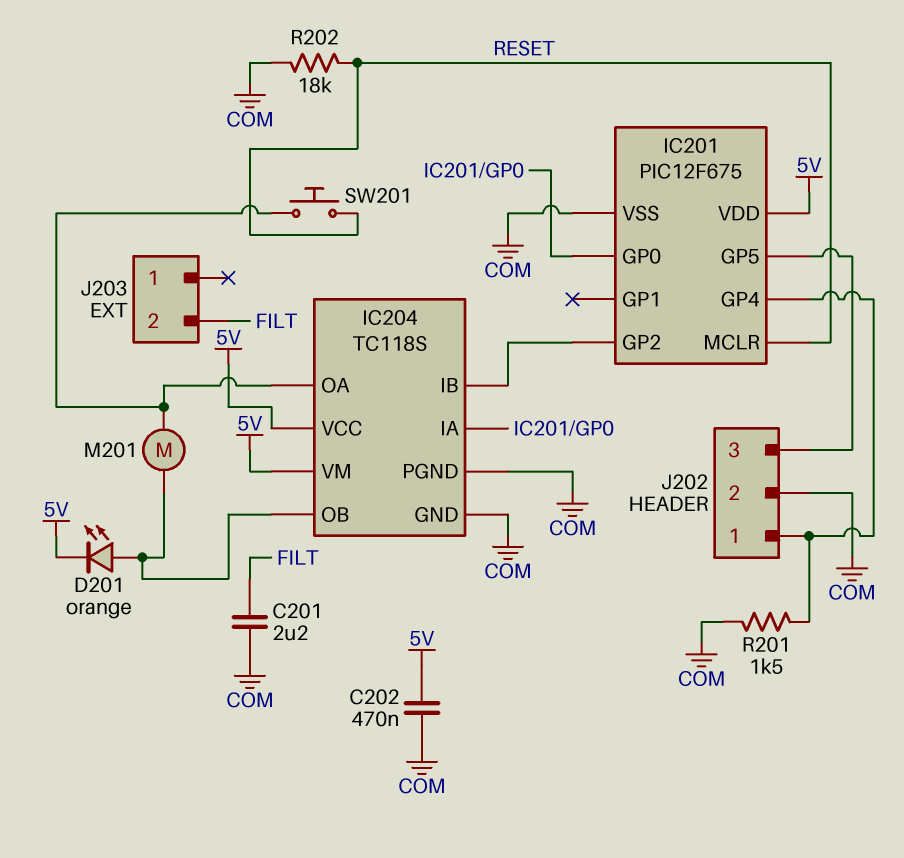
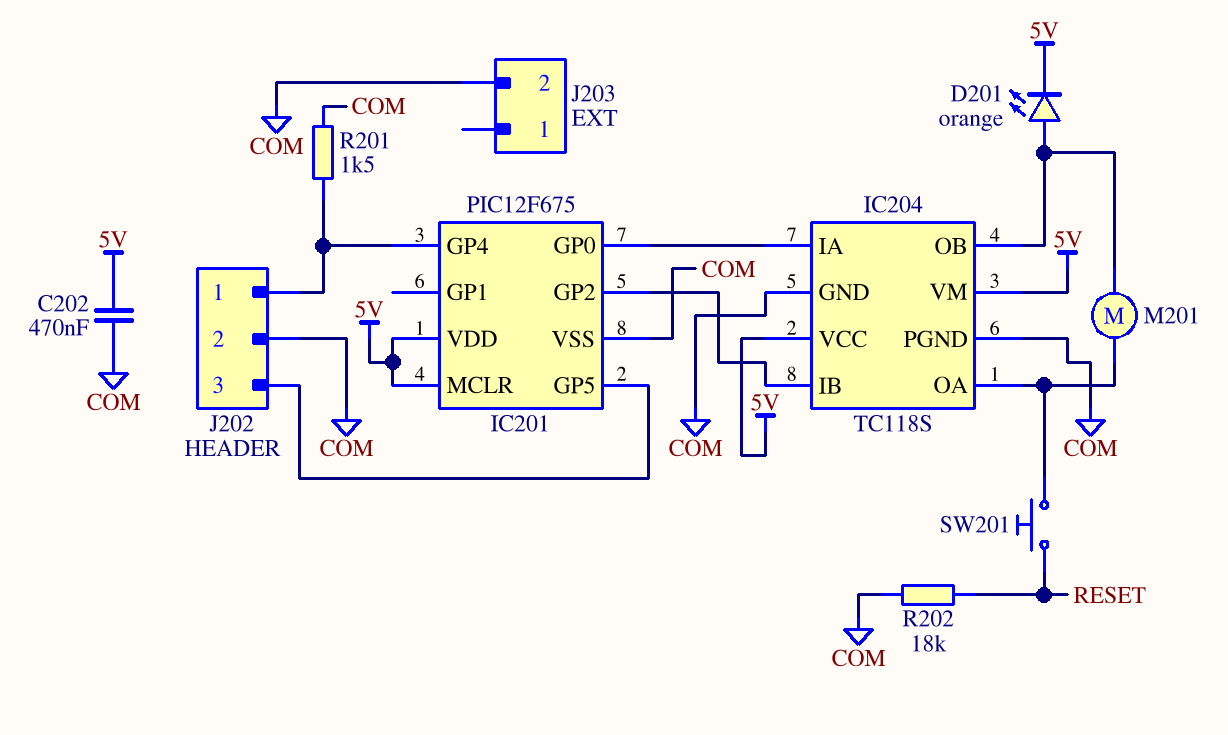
C201: 2.2uF (COM, FILT) -> none
IC201 pin MCLR: RESET -> 5V
J203 pin 2: FILT -> COM

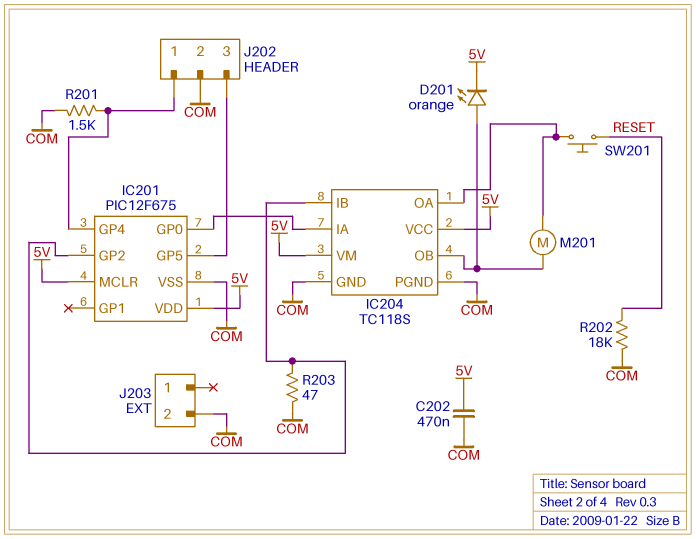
R203: none -> 47 (COM, IC201/GP2)

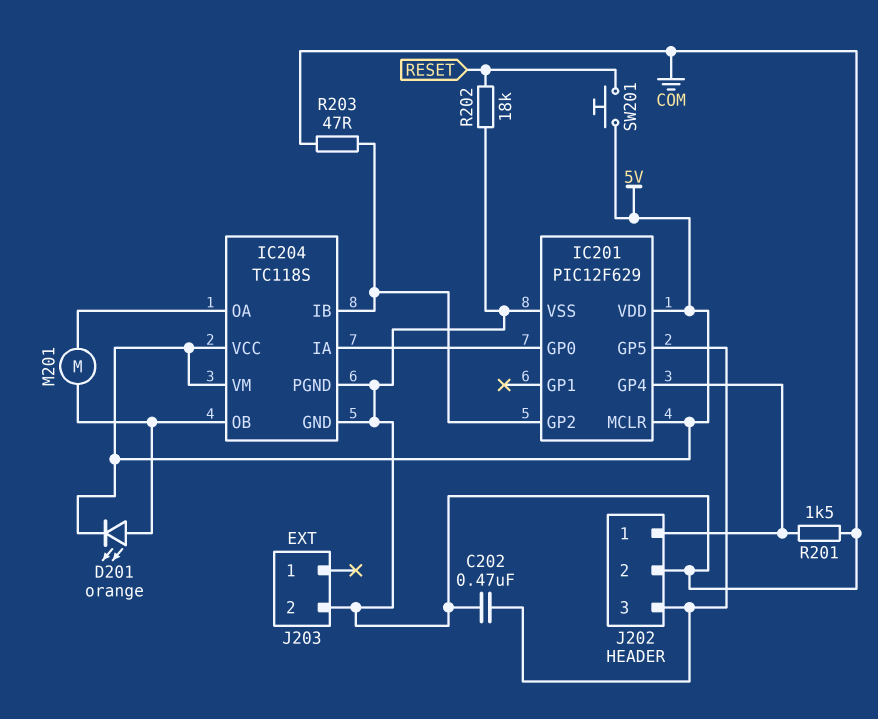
C202: 470nF (5V, COM) -> 470nF (COM, IC201/GP5)
IC201: PIC12F675 -> PIC12F629
SW201: button (IC204/OA, RESET) -> button (5V, RESET)

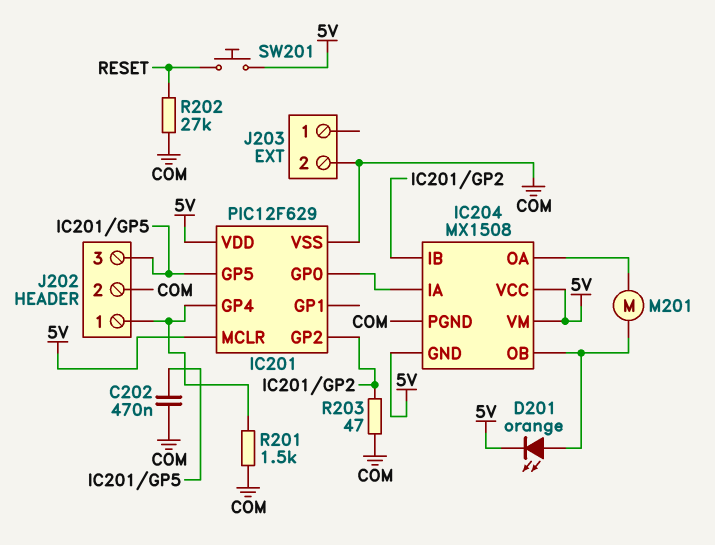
IC204: TC118S -> MX1508
IC204 pin GND: COM -> 5V
R202: 18k (COM, RESET) -> 27k (COM, RESET)

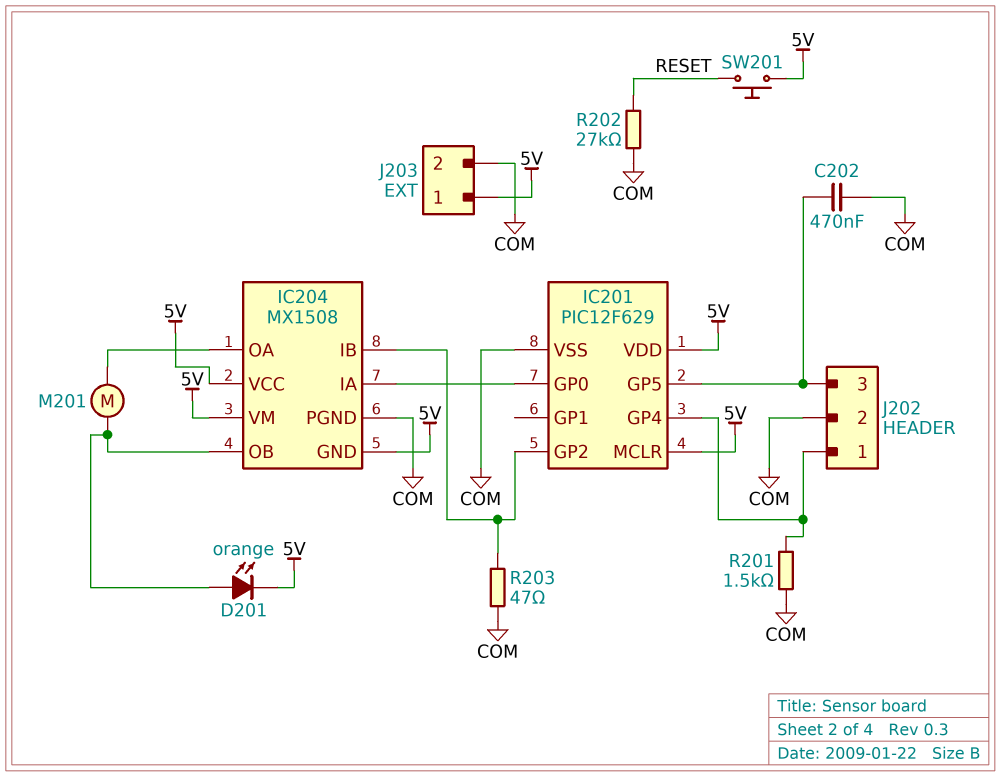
J203 pin 1: none -> 5V

